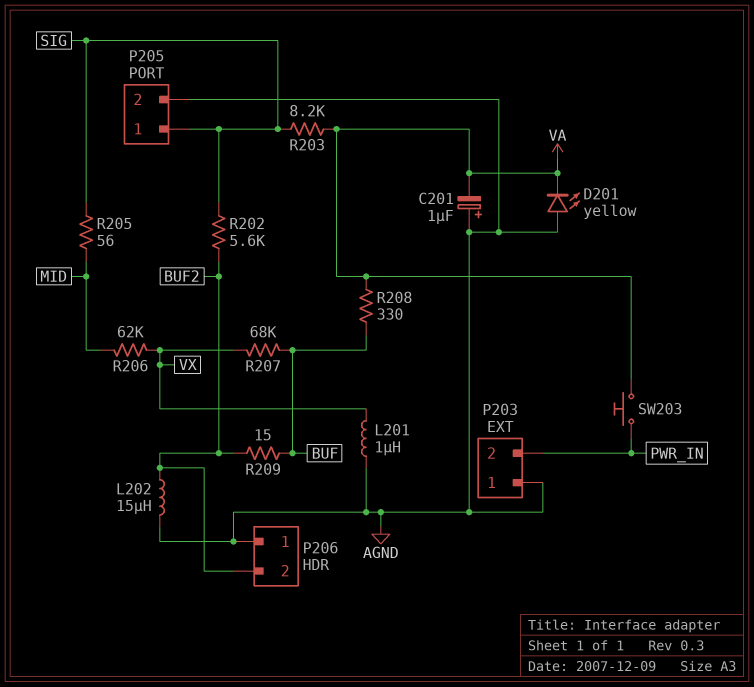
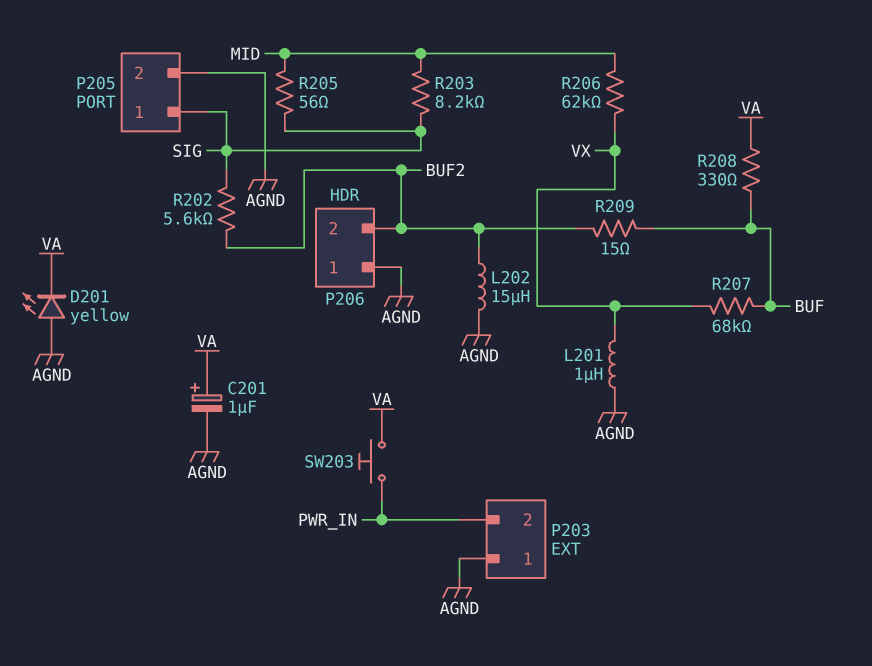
C201: 1uF (plus AGND, minus VA) -> 1uF (plus VA, minus AGND)
R203: 8.2k (SIG, VA) -> 8.2k (MID, SIG)

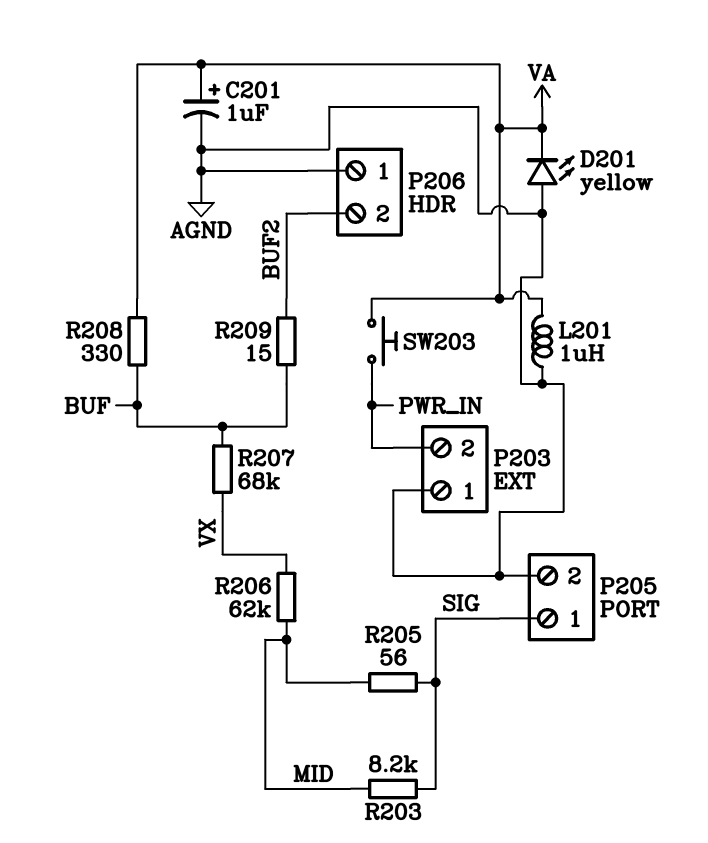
L201: 1uH (AGND, VX) -> 1uH (AGND, VA)
L202: 15uH (AGND, BUF2) -> none
R202: 5.6k (BUF2, SIG) -> none

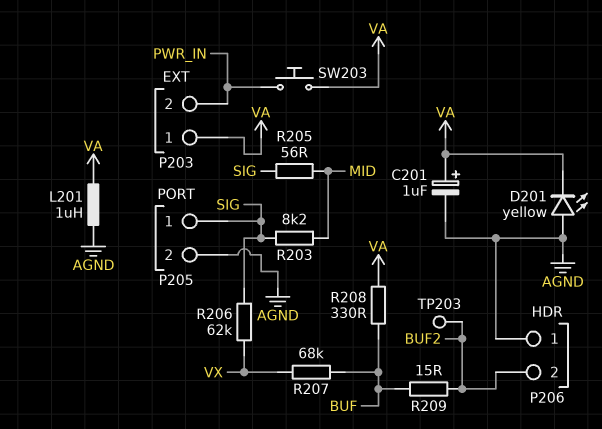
P203 pin 1: AGND -> VA
R206: 62k (MID, VX) -> 62k (SIG, VX)
TP203: none -> test point (BUF2)

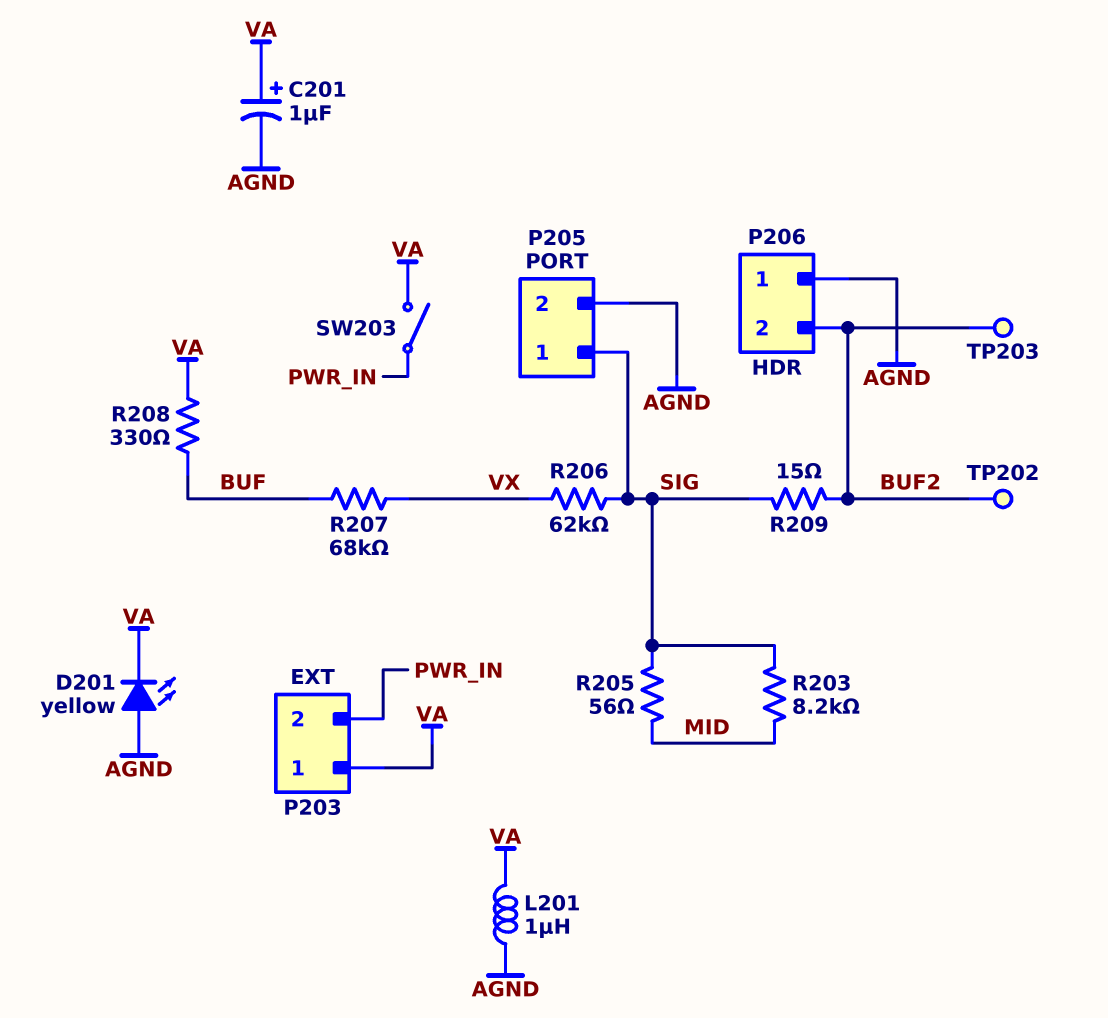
R209: 15 (BUF, BUF2) -> 15 (BUF2, SIG)
SW203: button (PWR_IN, VA) -> switch (PWR_IN, VA)
TP202: none -> test point (BUF2)

